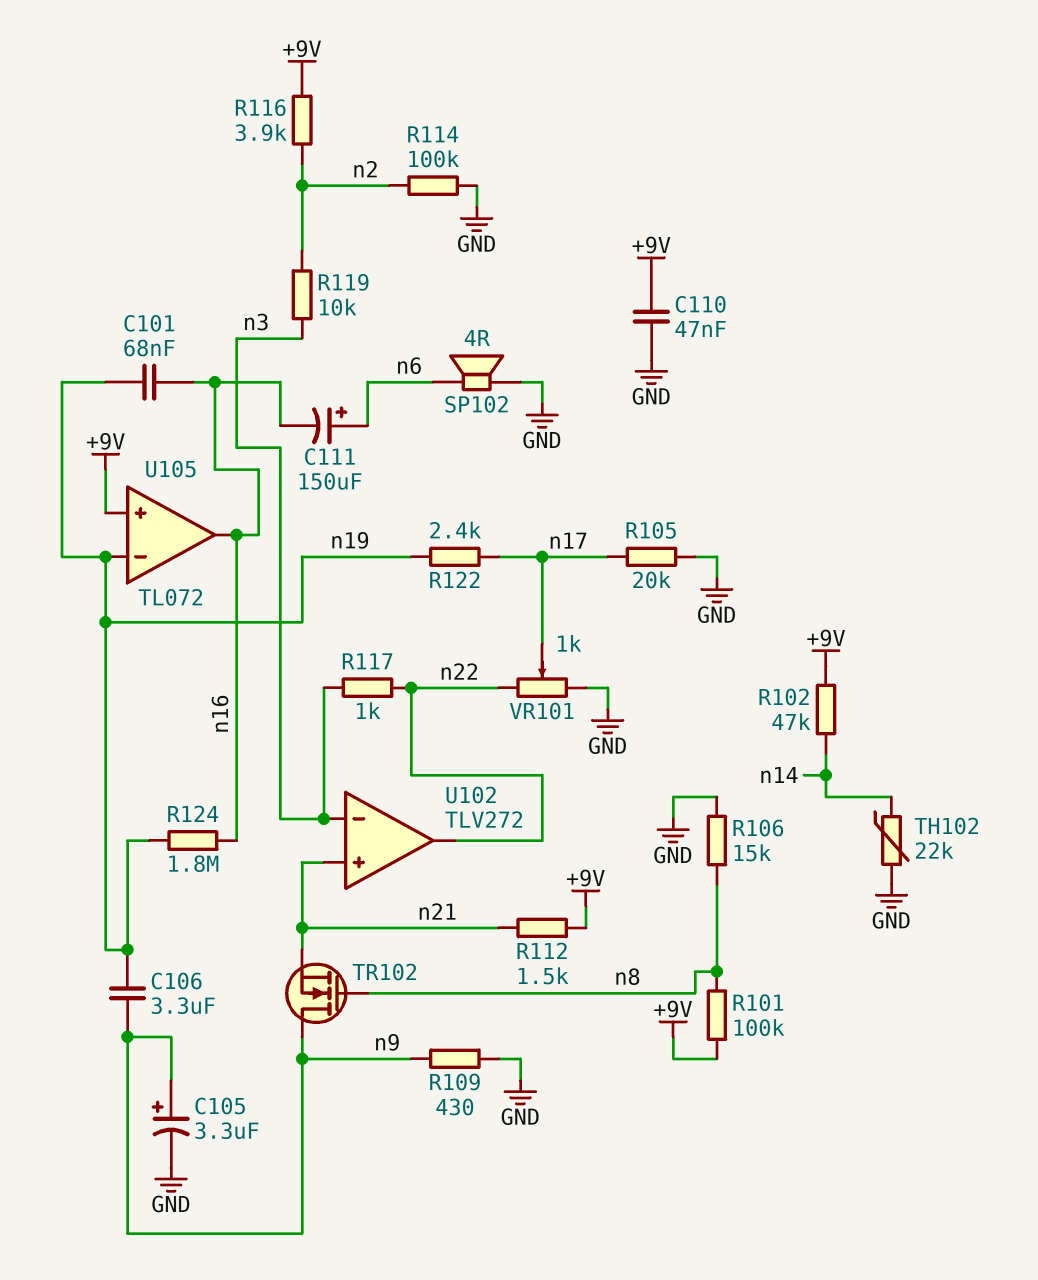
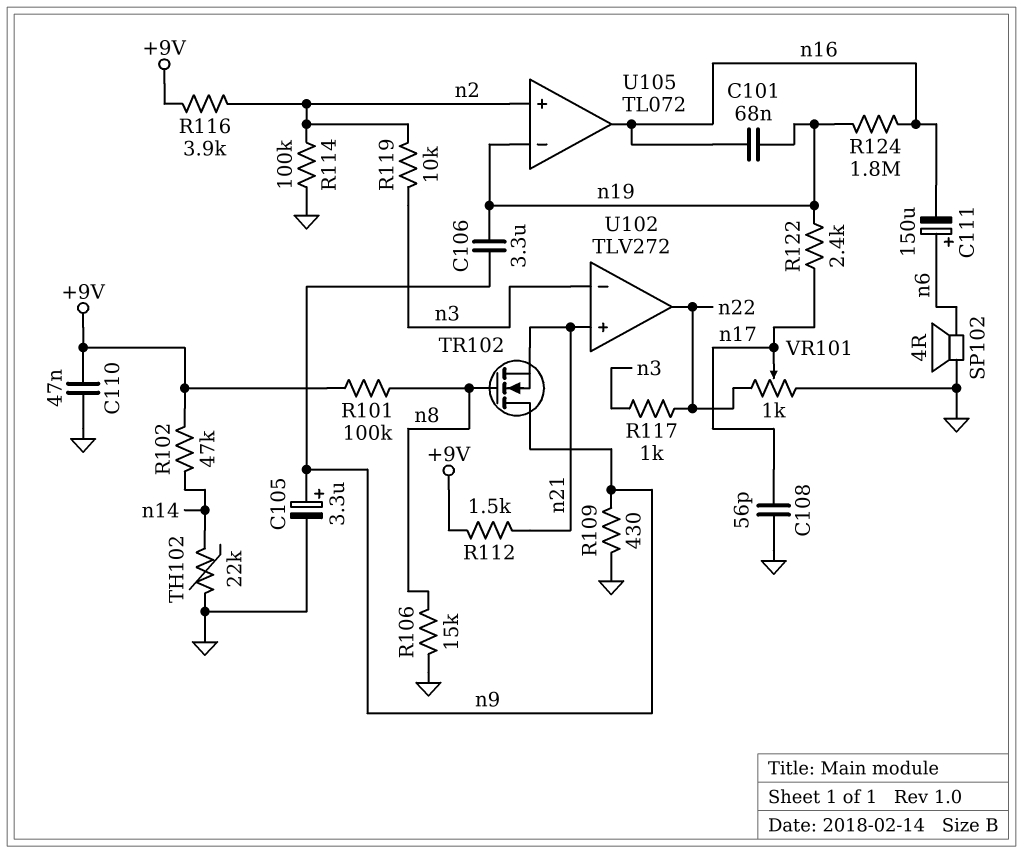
C108: none -> 56pF (GND, n17)
R105: 20k (GND, n17) -> none
U105 pin in+: +9V -> n2

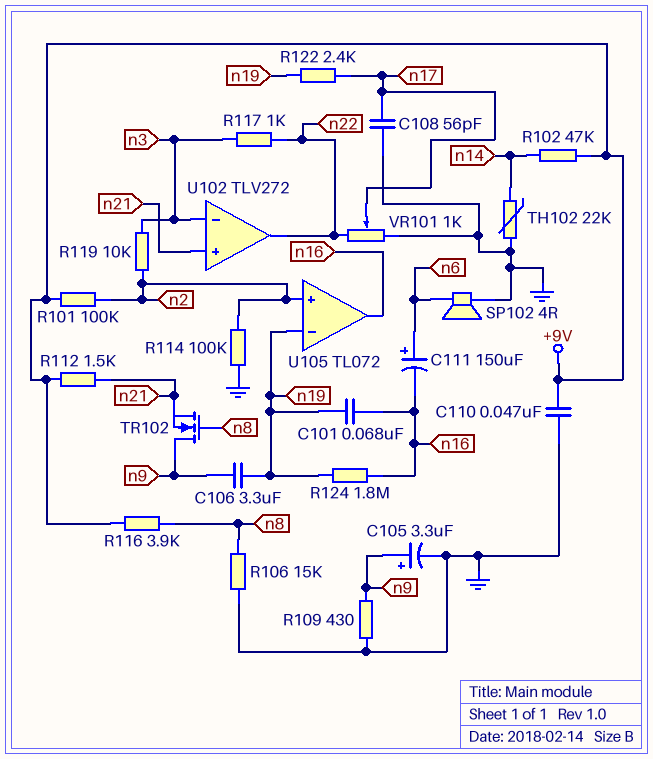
R101: 100k (+9V, n8) -> 100k (+9V, n2)
R116: 3.9k (+9V, n2) -> 3.9k (+9V, n8)

